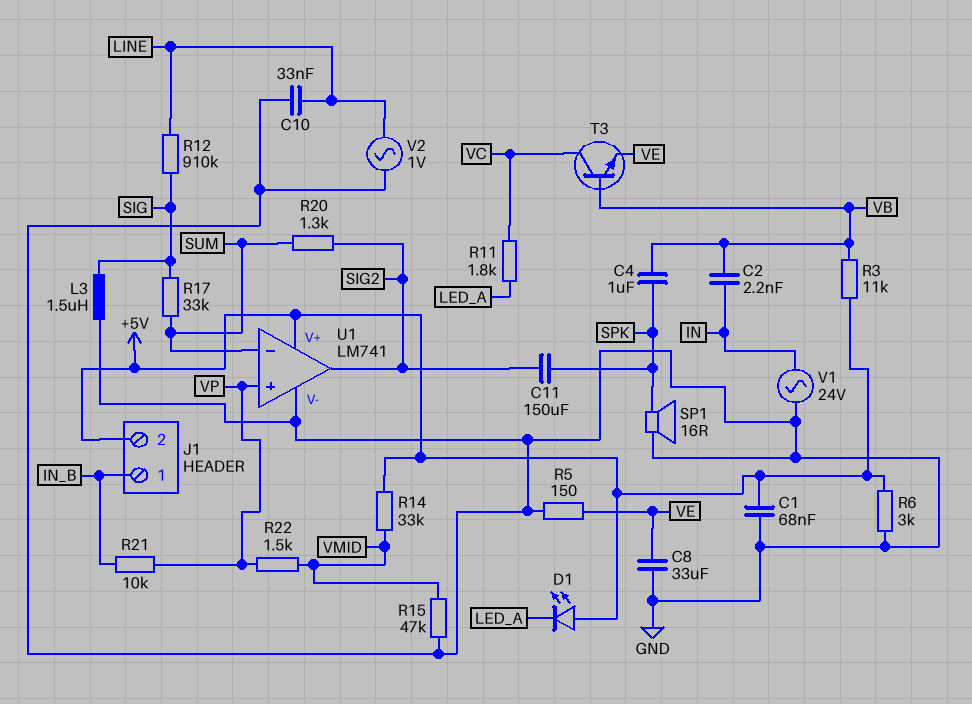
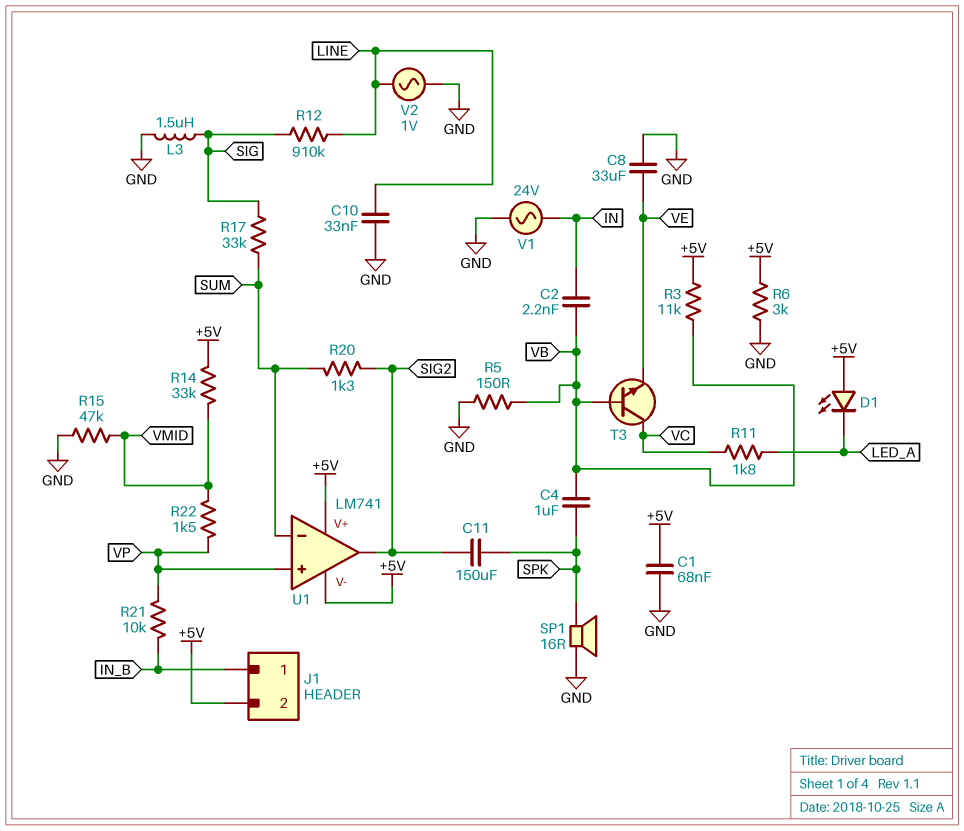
R5: 150 (GND, VE) -> 150 (GND, VB)
U1 pin V-: GND -> +5V

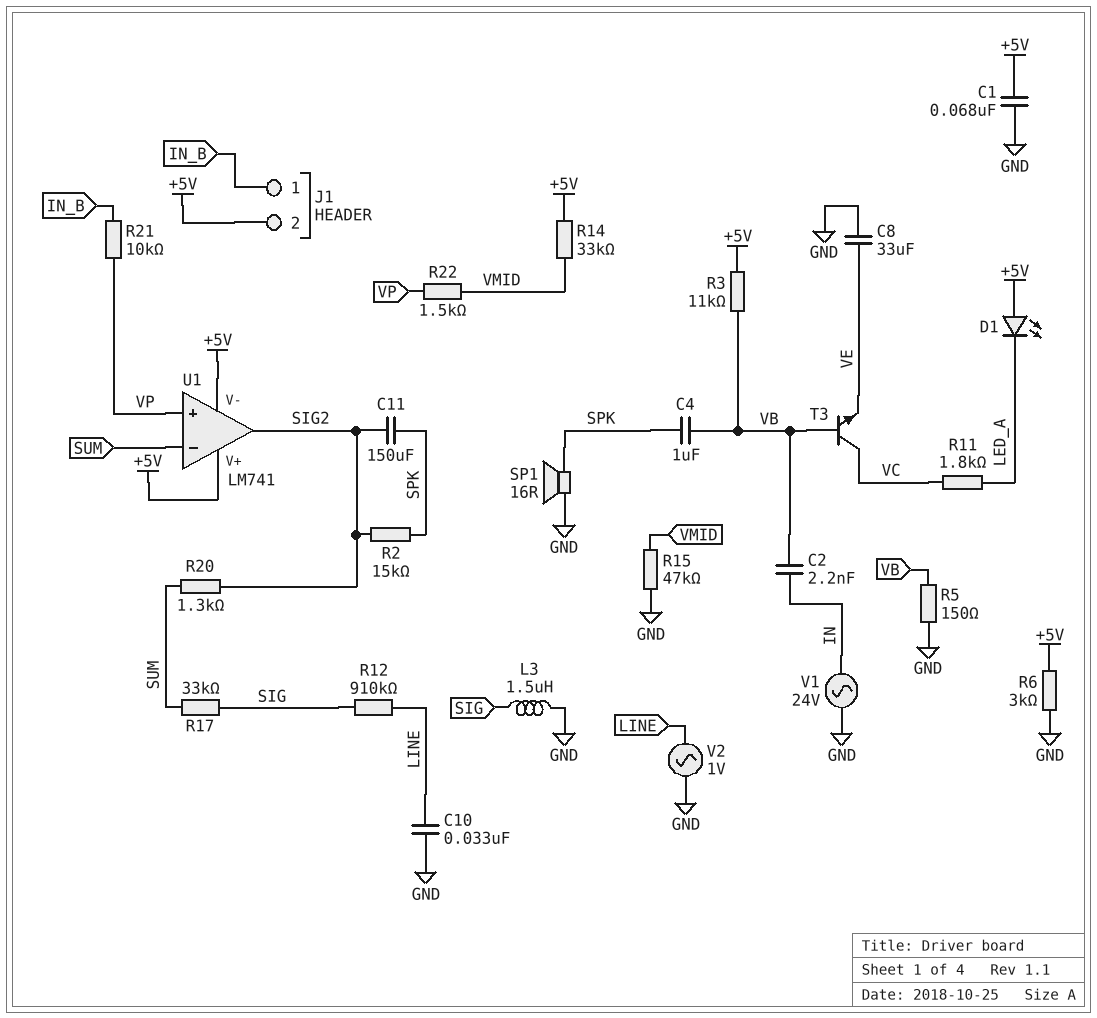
R2: none -> 15k (SIG2, SPK)

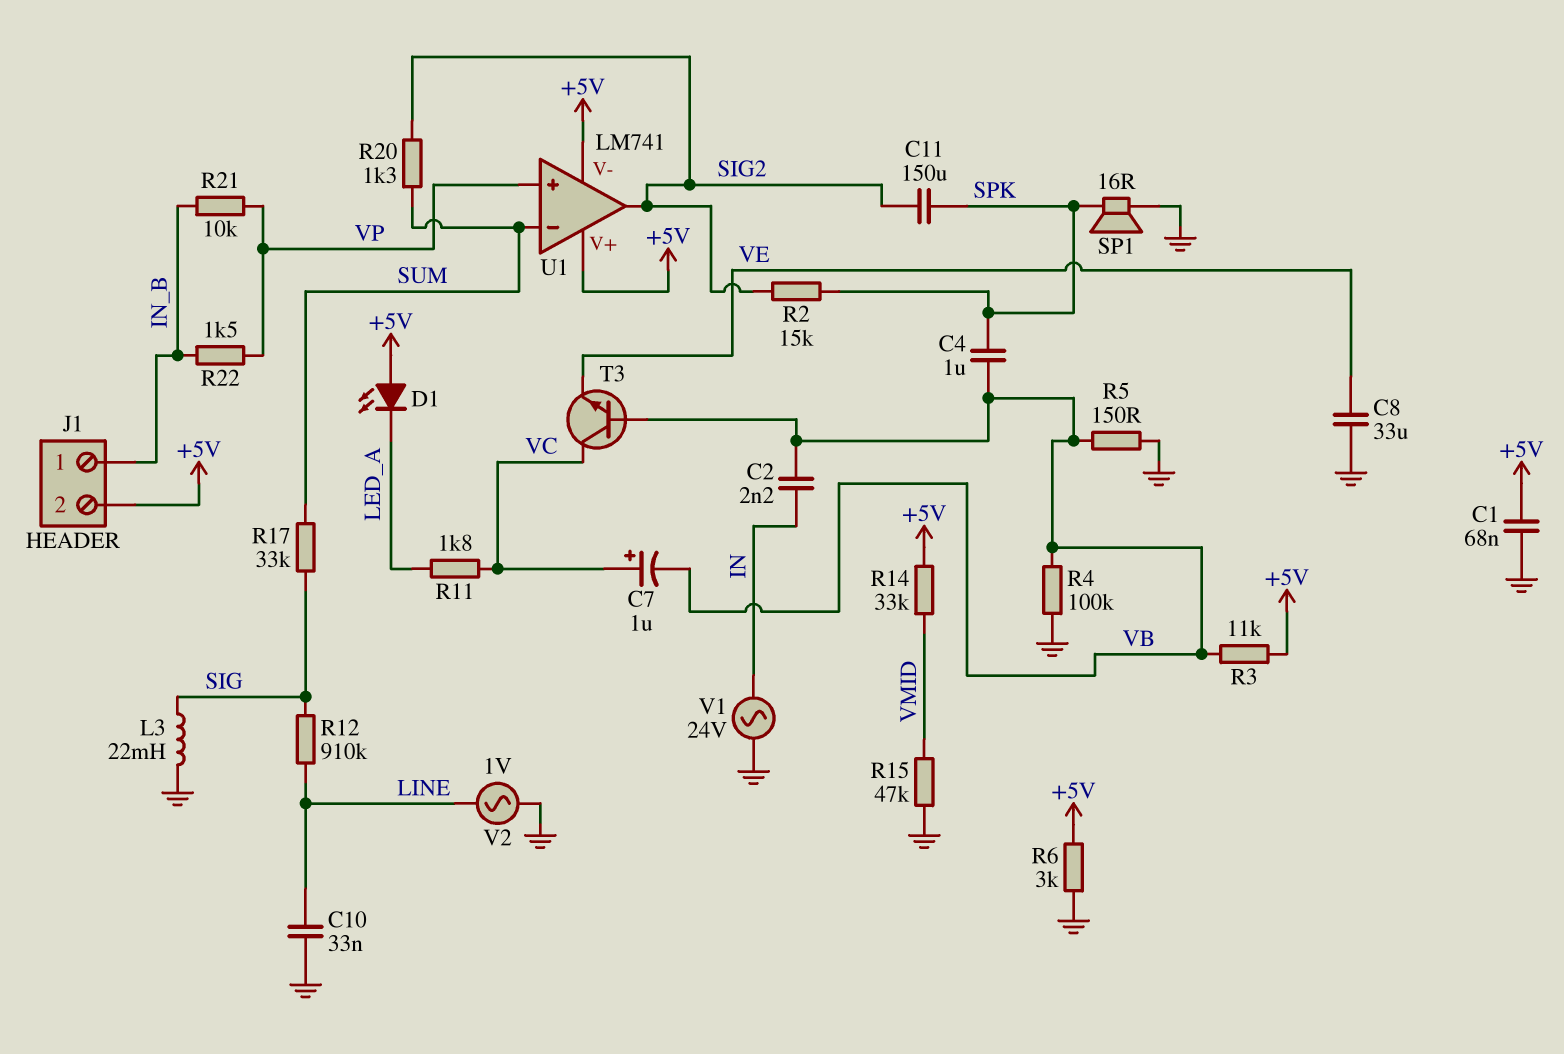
C7: none -> 1uF (plus VC, minus VB)
L3: 1.5uH (GND, SIG) -> 22mH (GND, SIG)
R4: none -> 100k (GND, VB)
R22: 1.5k (VMID, VP) -> 1.5k (IN_B, VP)

